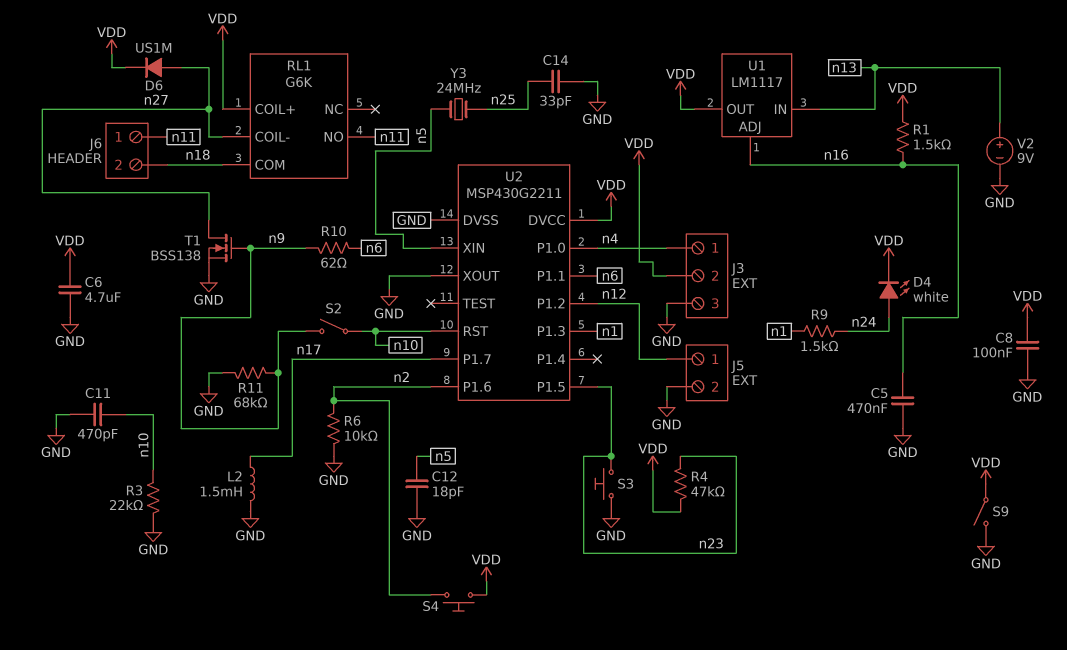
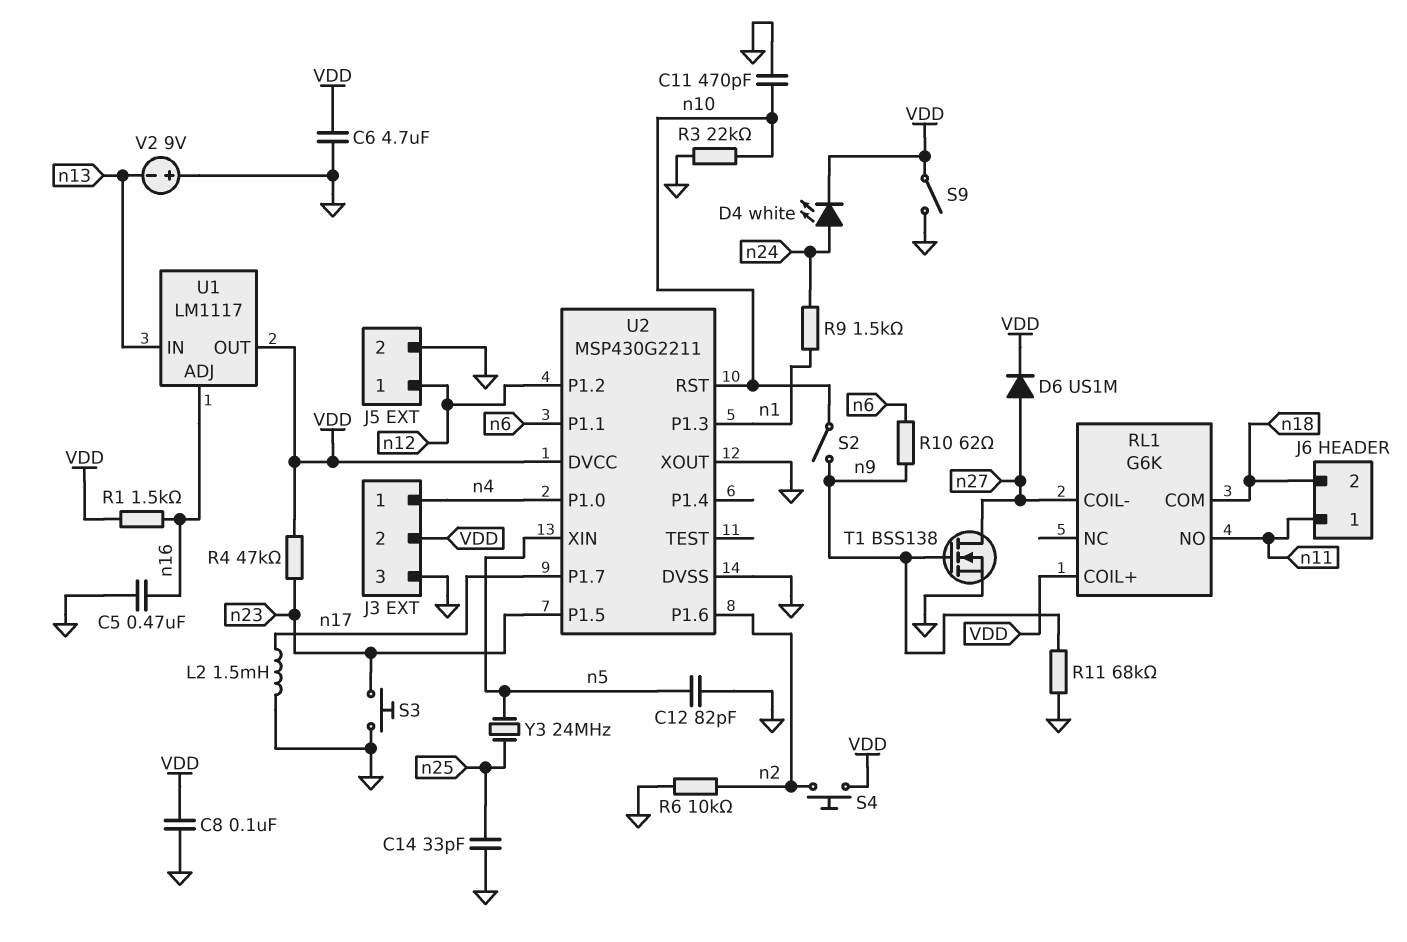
C12: 18pF (GND, n5) -> 82pF (GND, n5)
V2: 9V (plus n13, minus GND) -> 9V (plus GND, minus n13)

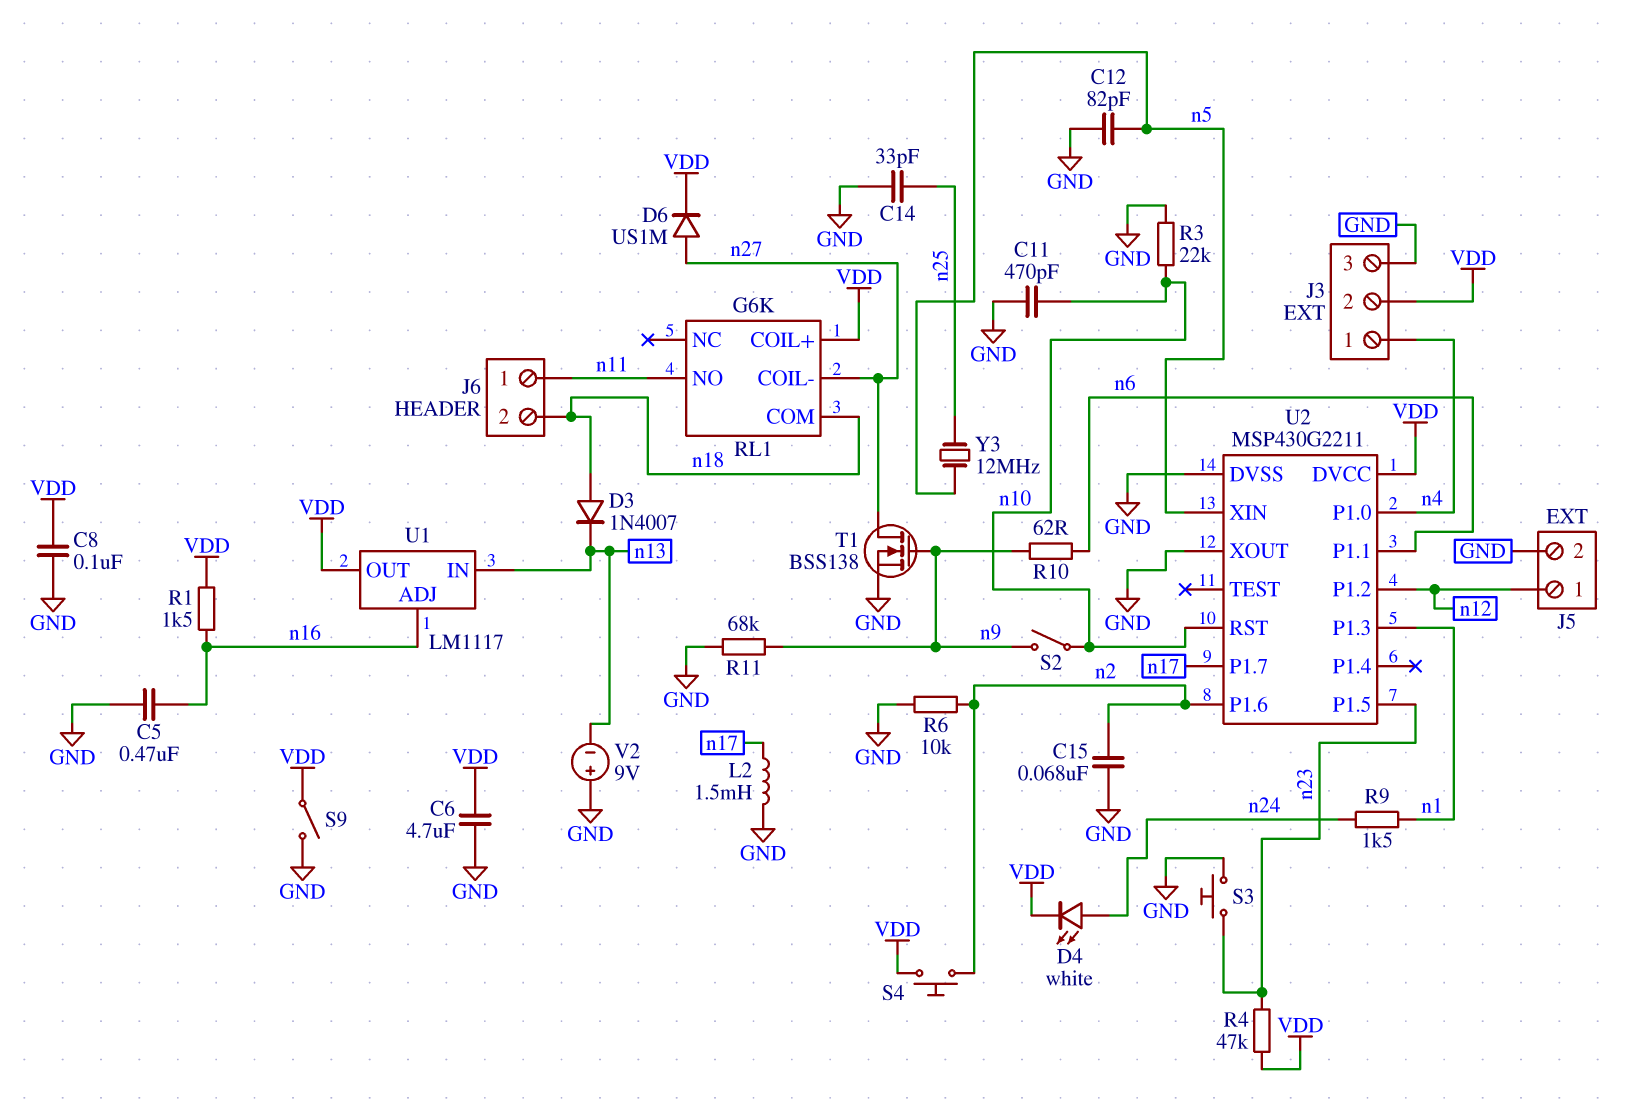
C15: none -> 68nF (GND, n2)
D3: none -> diode 1N4007 (A n18, K n13)
Y3: 24MHz (n5, n25) -> 12MHz (n5, n25)

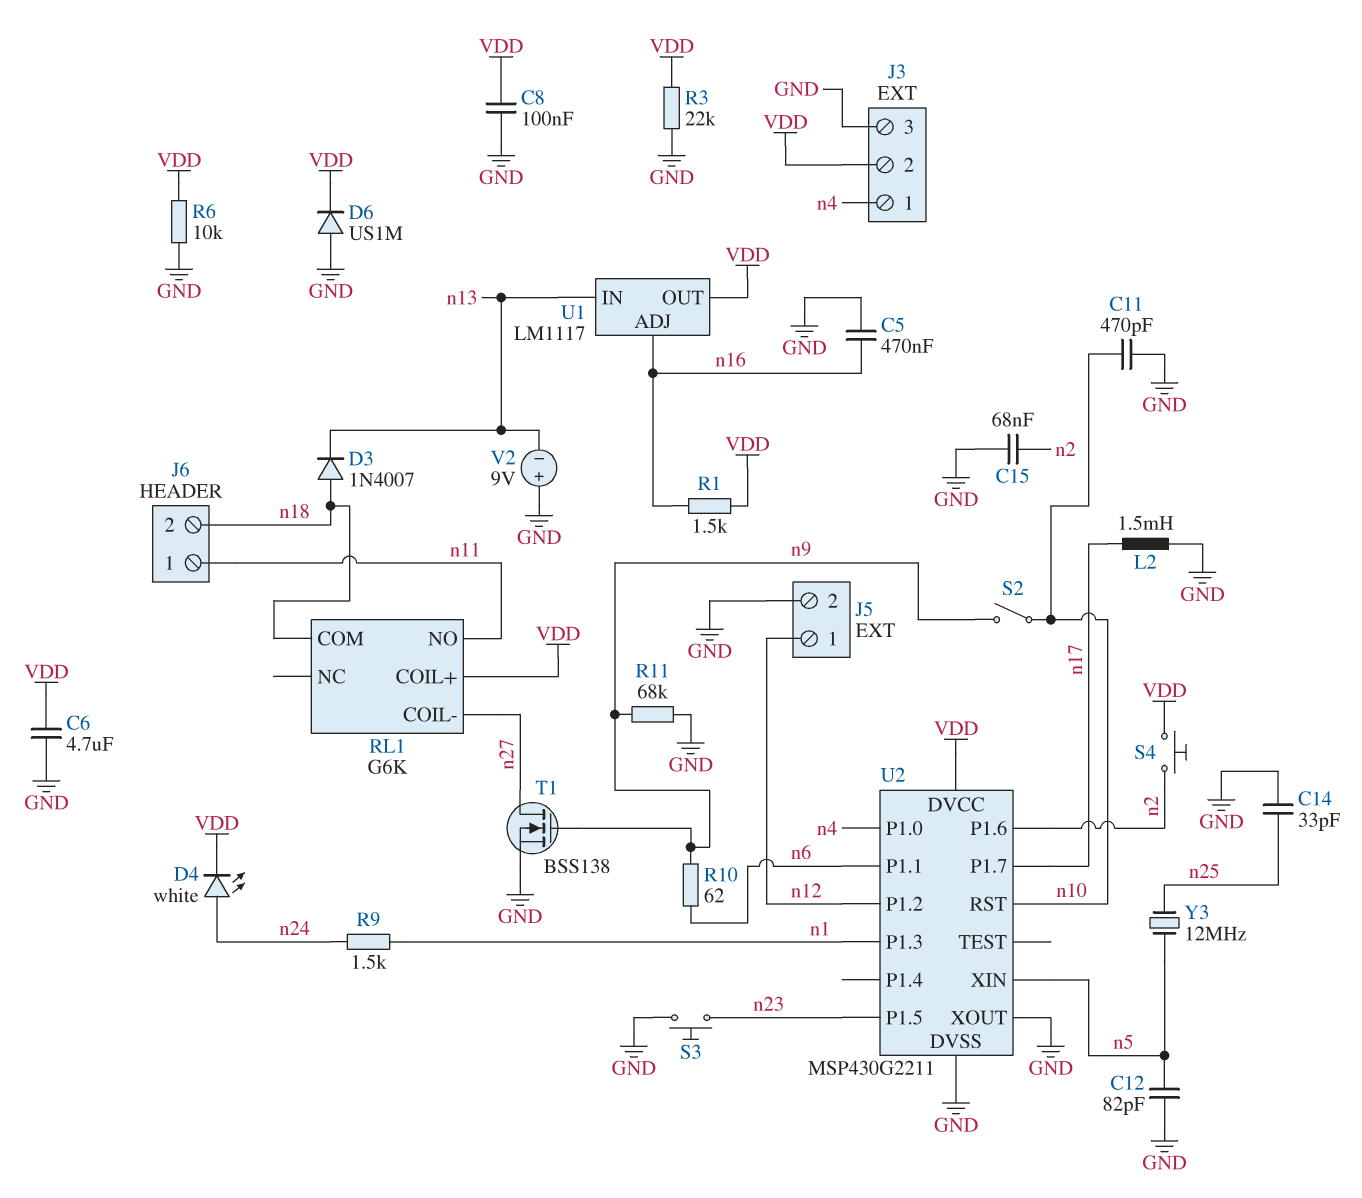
D6: diode US1M (A n27, K VDD) -> diode US1M (A GND, K VDD)
R3: 22k (GND, n10) -> 22k (GND, VDD)
R4: 47k (VDD, n23) -> none
R6: 10k (GND, n2) -> 10k (GND, VDD)
S9: switch (GND, VDD) -> none

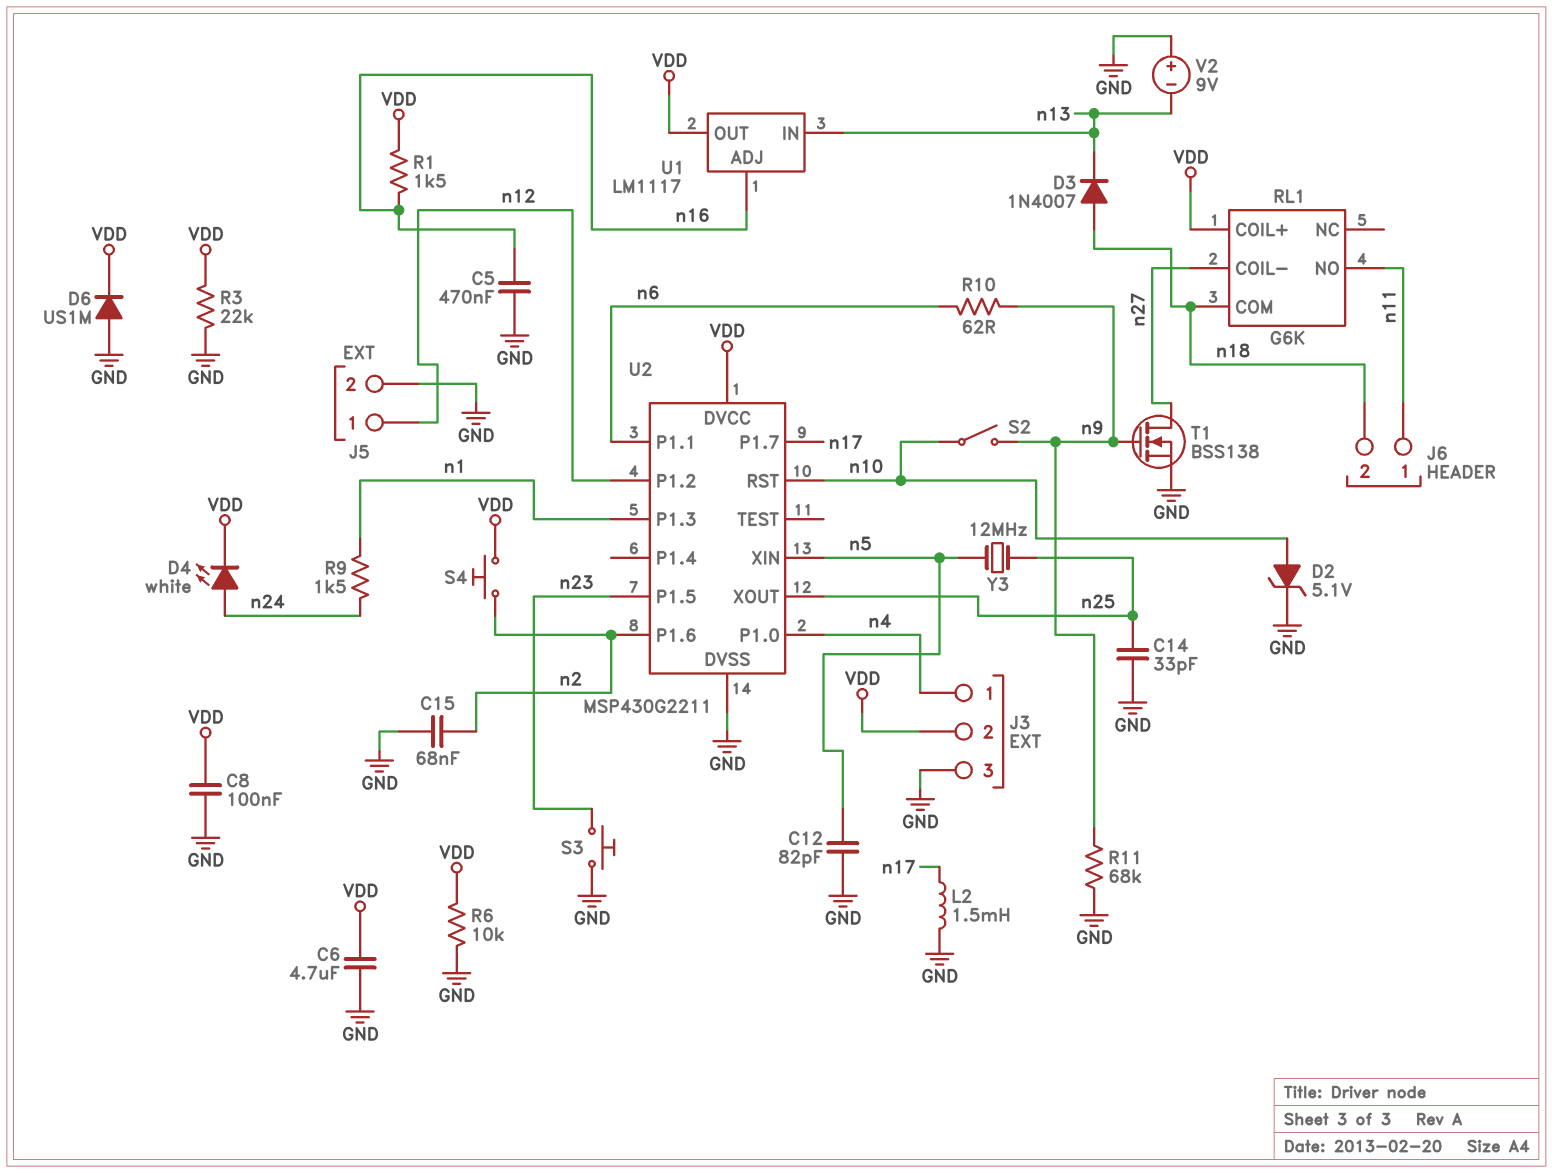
C11: 470pF (GND, n10) -> none
D2: none -> zener 5.1V (A n10, K GND)
U2 pin XOUT: GND -> n25

